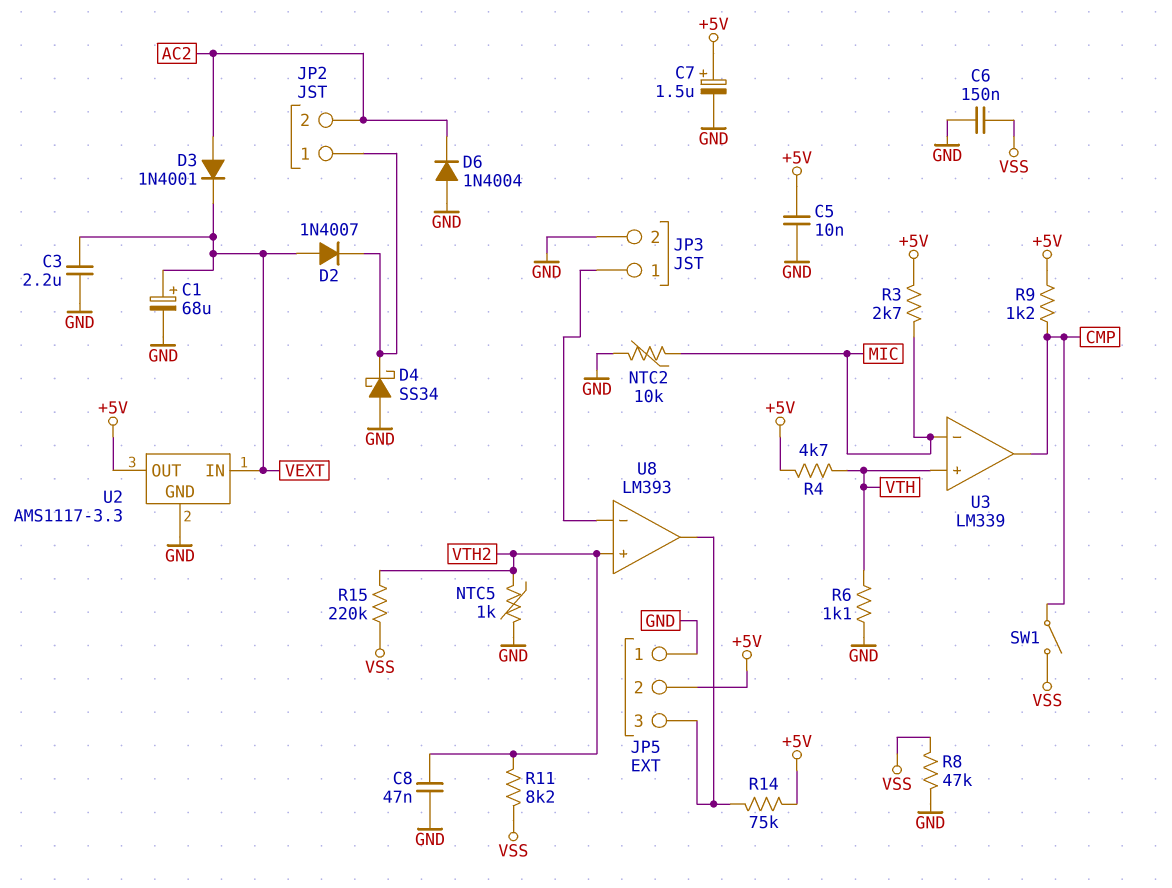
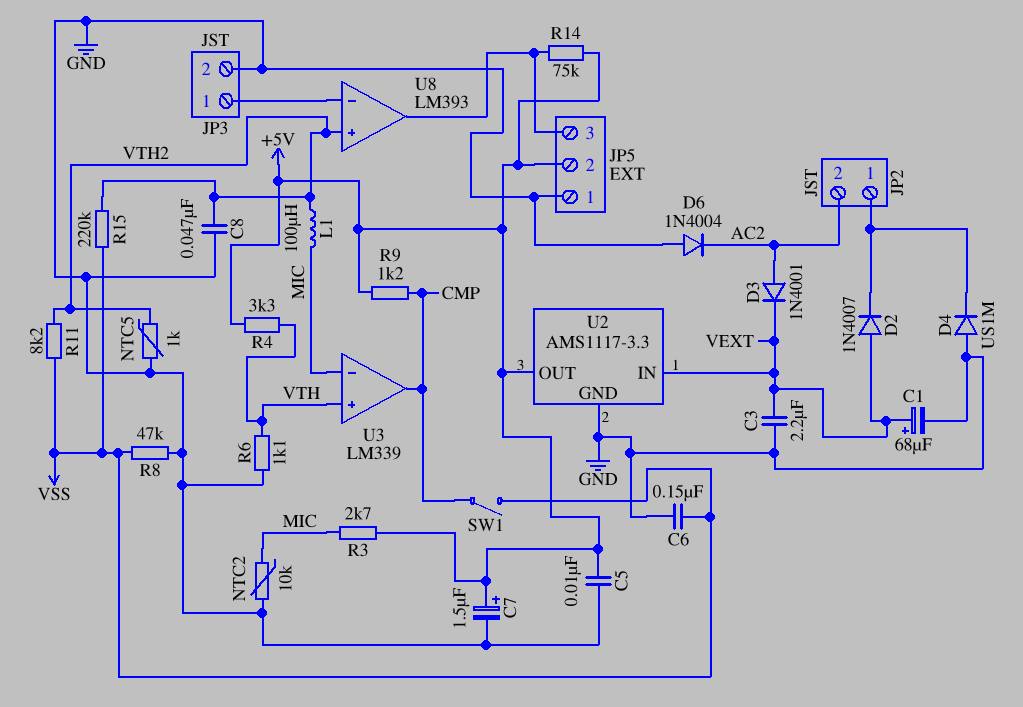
D4: schottky SS34 (A GND, K JP2/1) -> diode US1M (A GND, K JP2/1)
L1: none -> 100uH (MIC, VTH2)
R4: 4.7k (+5V, VTH) -> 3.3k (+5V, VTH)

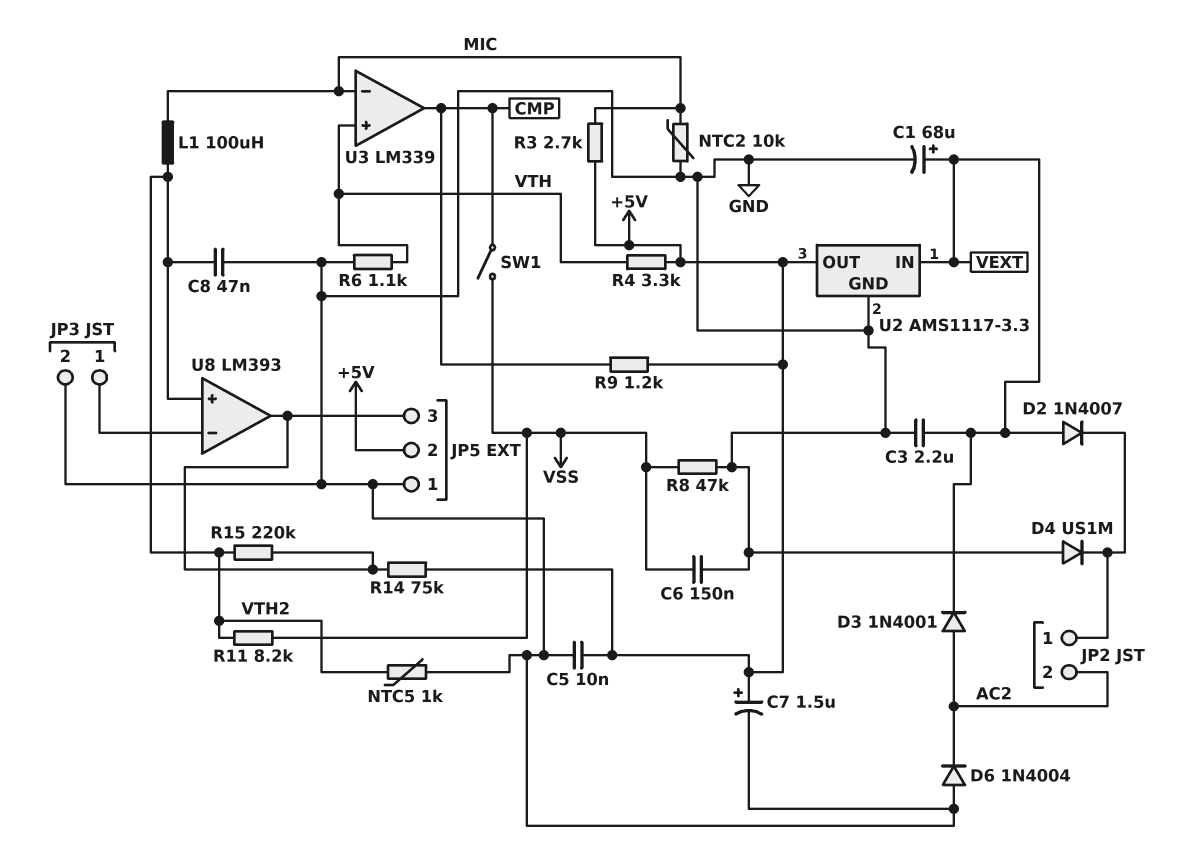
R15: 220k (VSS, VTH2) -> 220k (JP5/3, VTH2)

